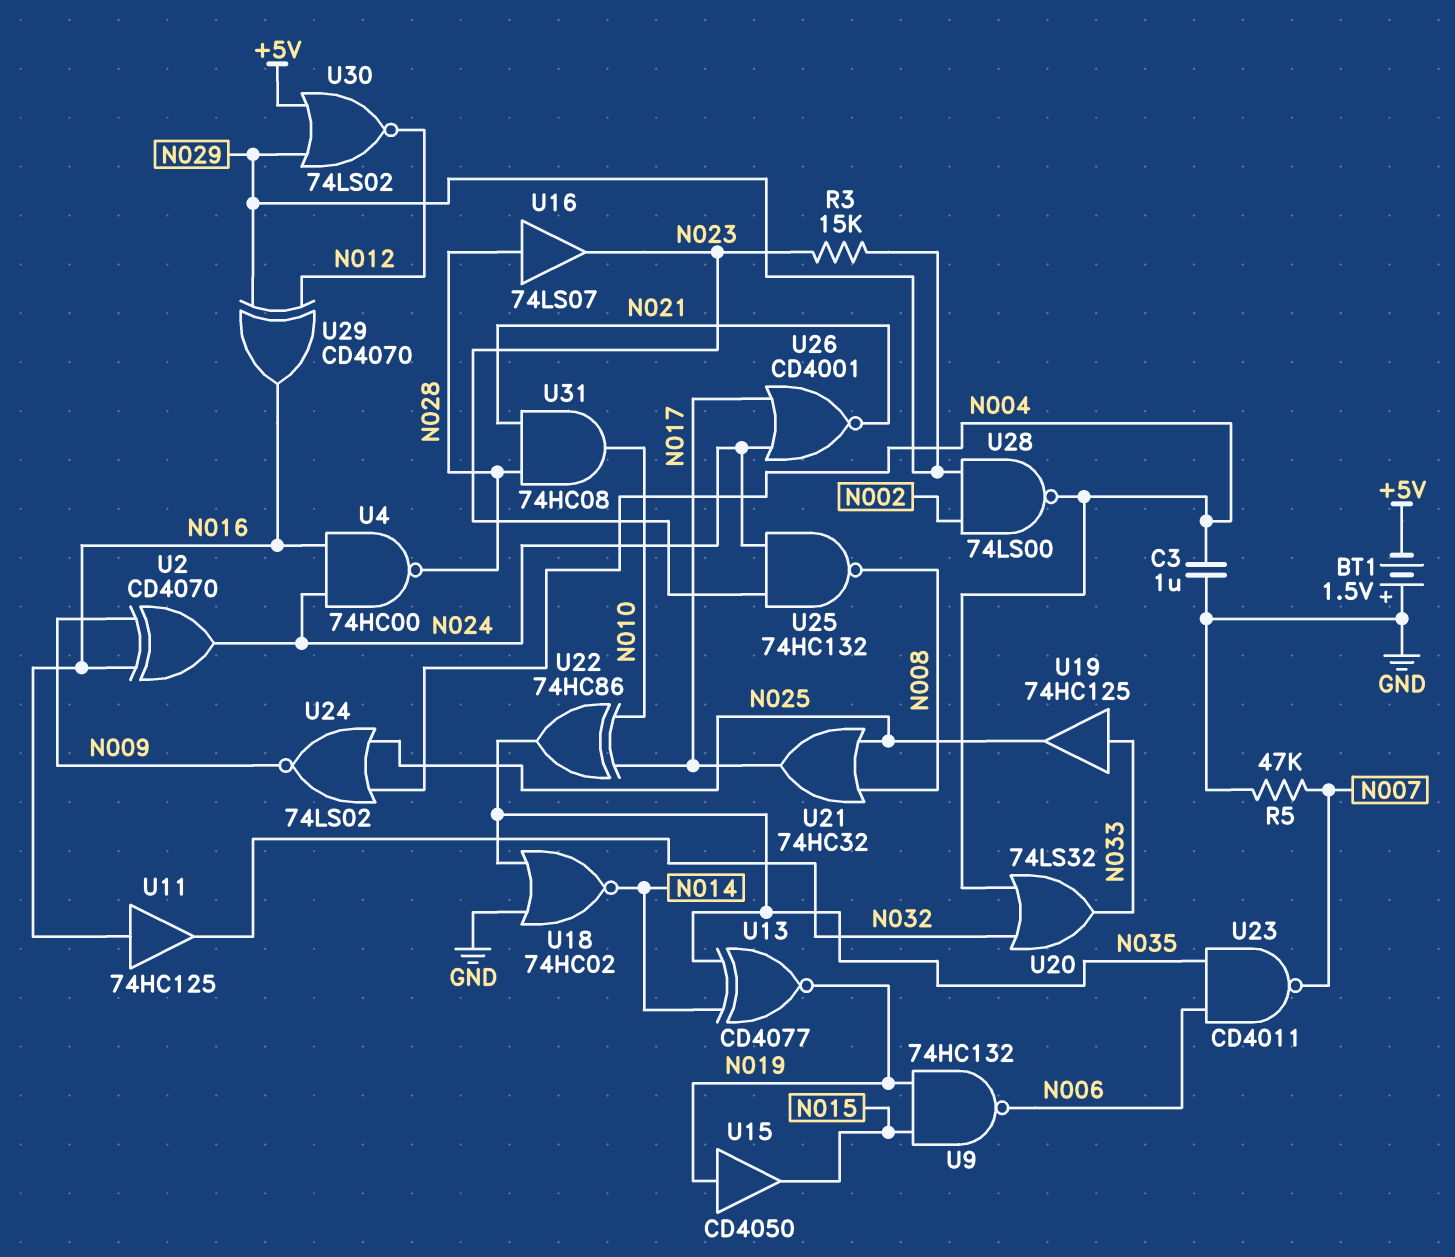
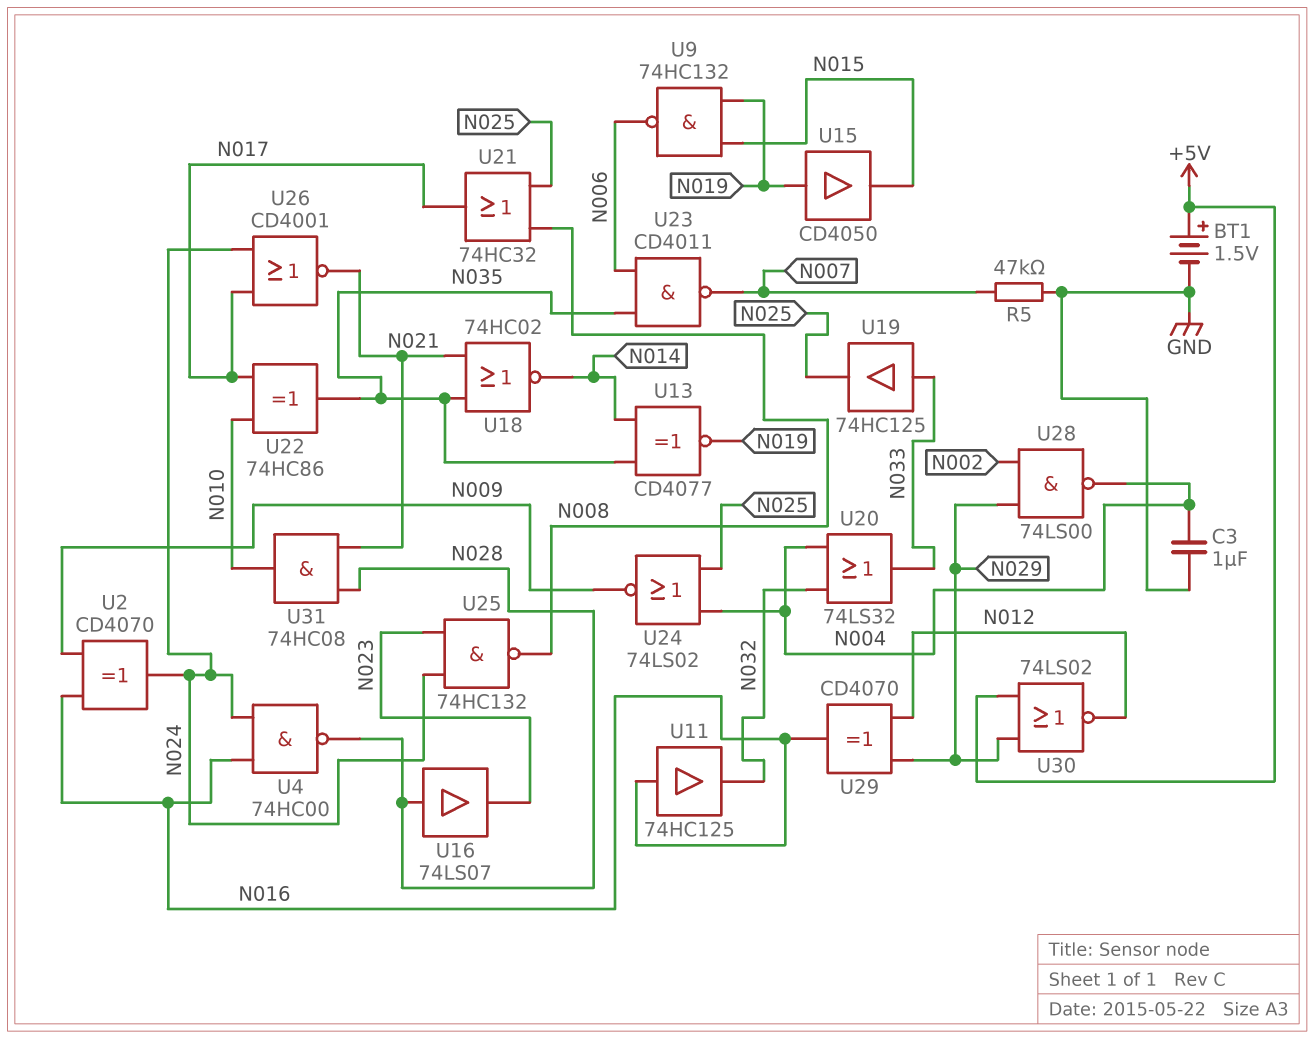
BT1: 1.5V (plus GND, minus +5V) -> 1.5V (plus +5V, minus GND)
R3: 15k (N023, N029) -> none
U18: NOR 74HC02 (in GND, in N035, out N014) -> NOR 74HC02 (in N021, in N035, out N014)

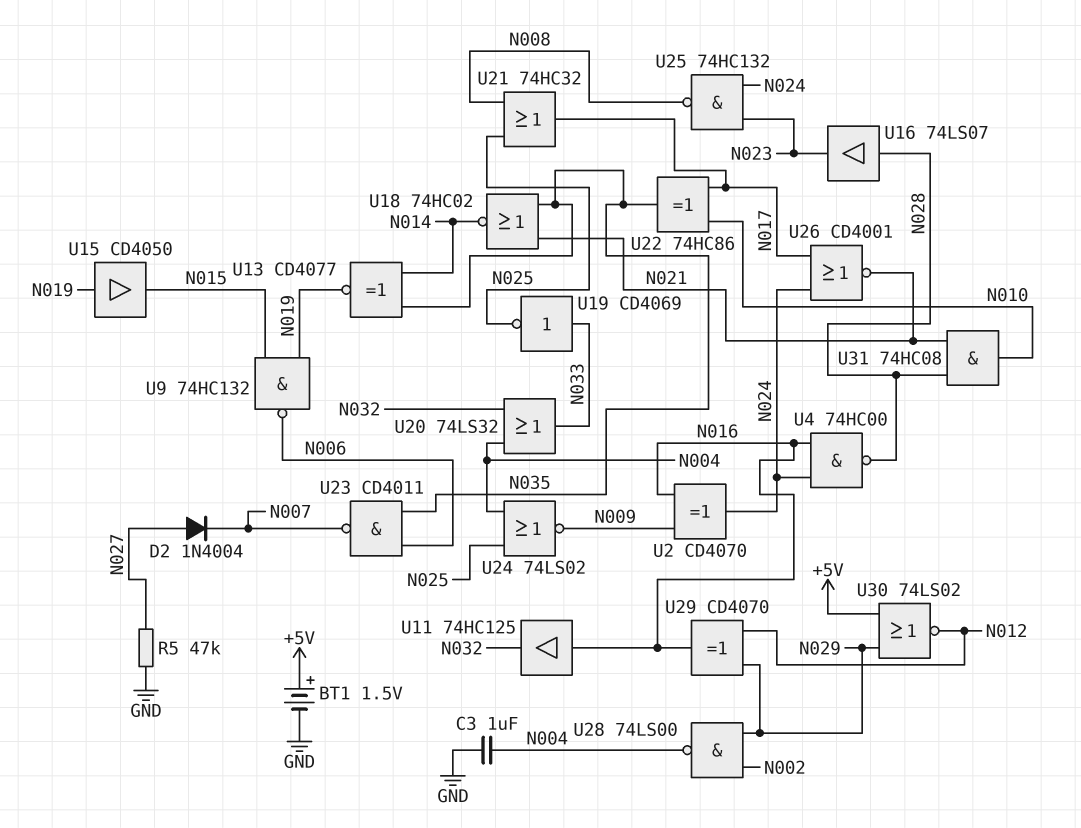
D2: none -> diode 1N4004 (A N027, K N007)
R5: 47k (GND, N007) -> 47k (GND, N027)
U19: buffer 74HC125 (in N033, out N025) -> NOT CD4069 (in N033, out N025)

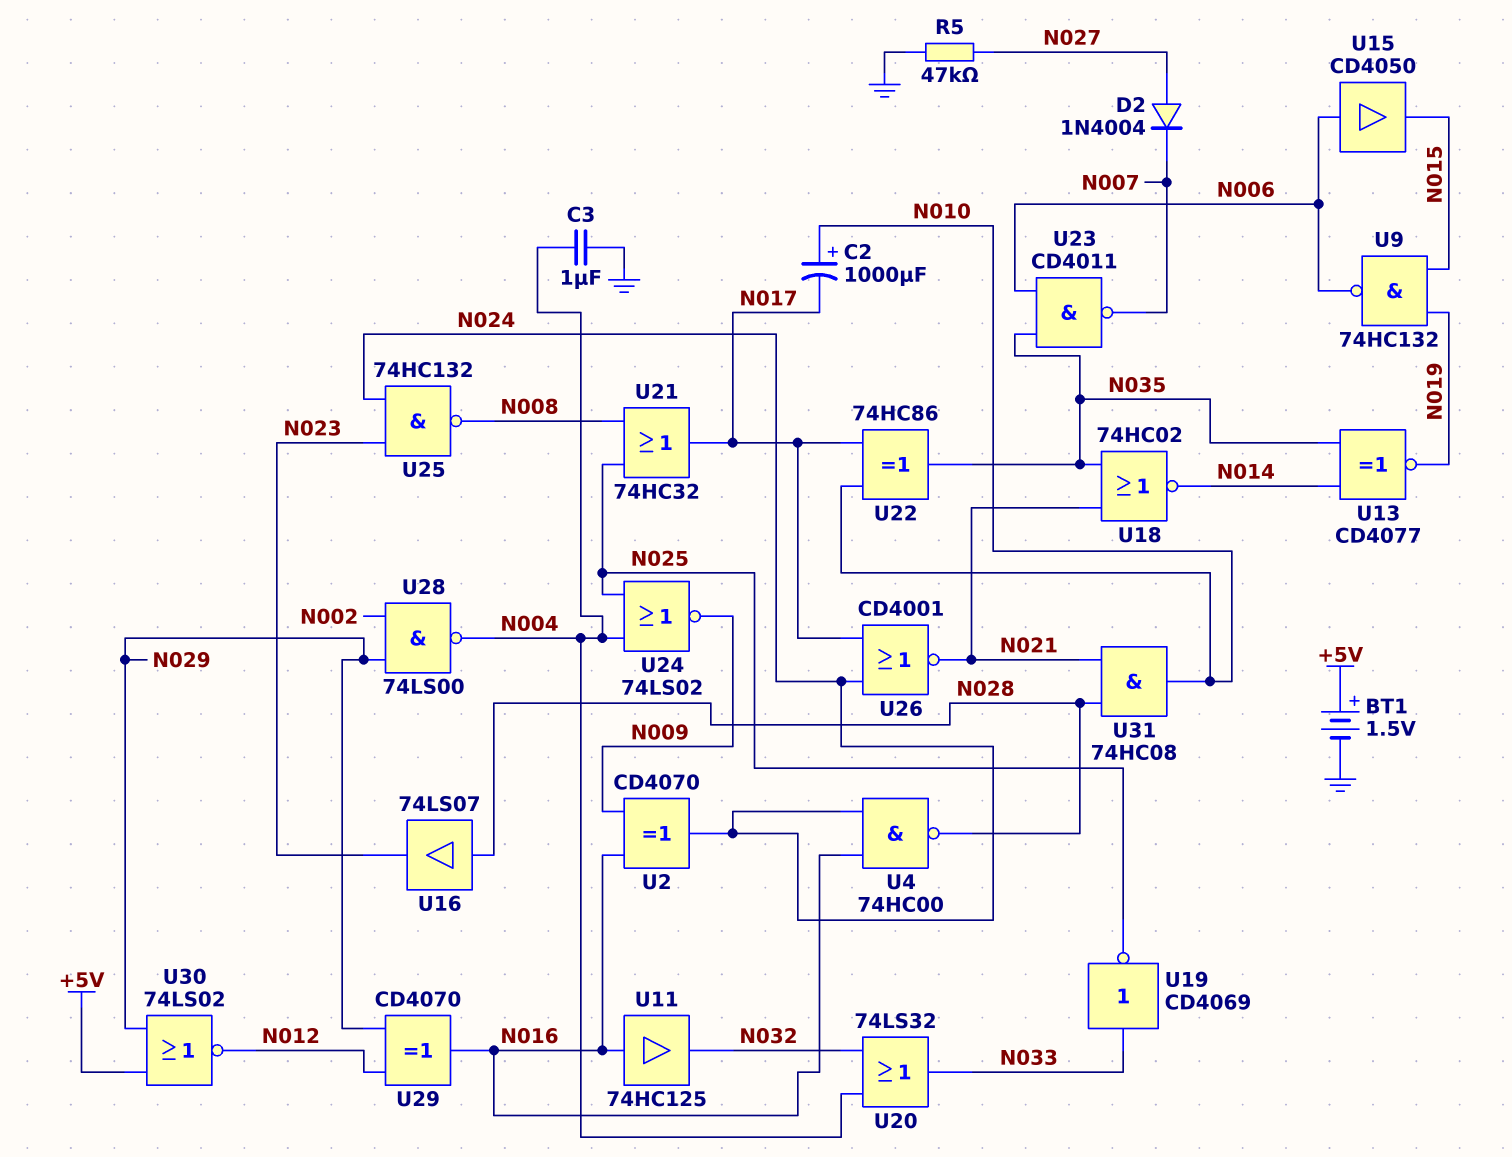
C2: none -> 1000uF (plus N010, minus N017)
U15: buffer CD4050 (in N019, out N015) -> buffer CD4050 (in N006, out N015)

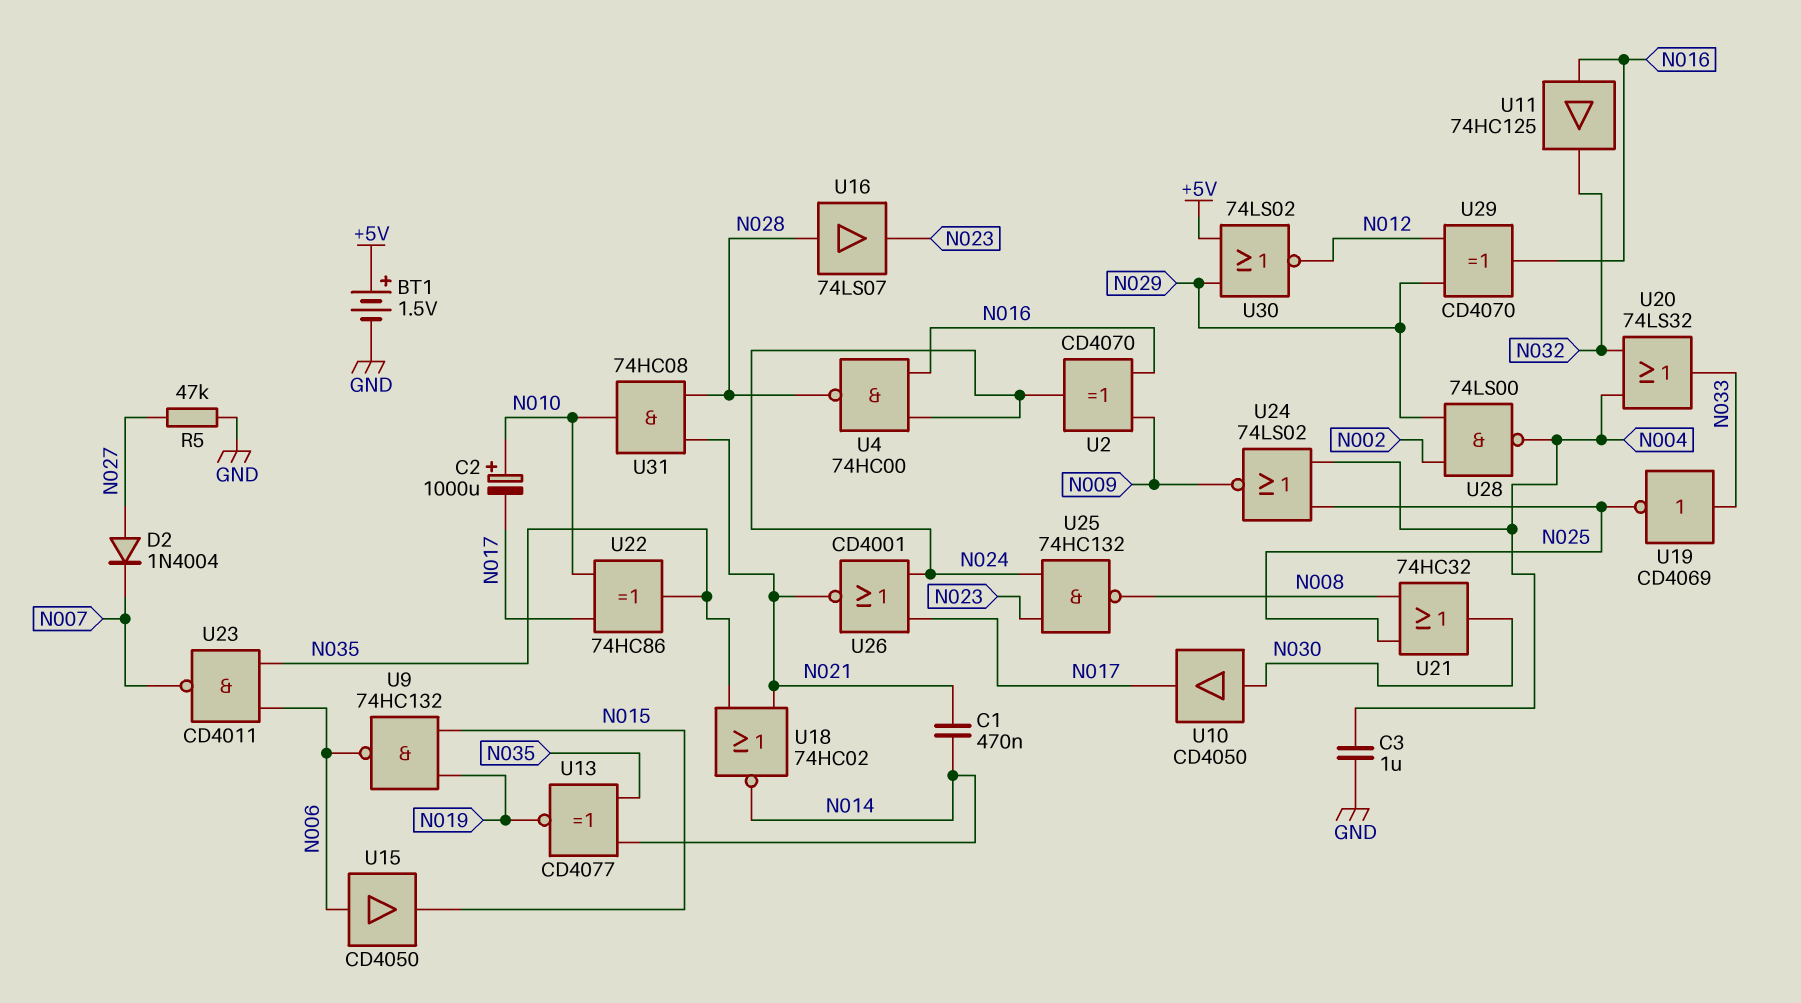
C1: none -> 470nF (N014, N021)
U10: none -> buffer CD4050 (in N030, out N017)
U21: OR 74HC32 (in N008, in N025, out N017) -> OR 74HC32 (in N008, in N025, out N030)

